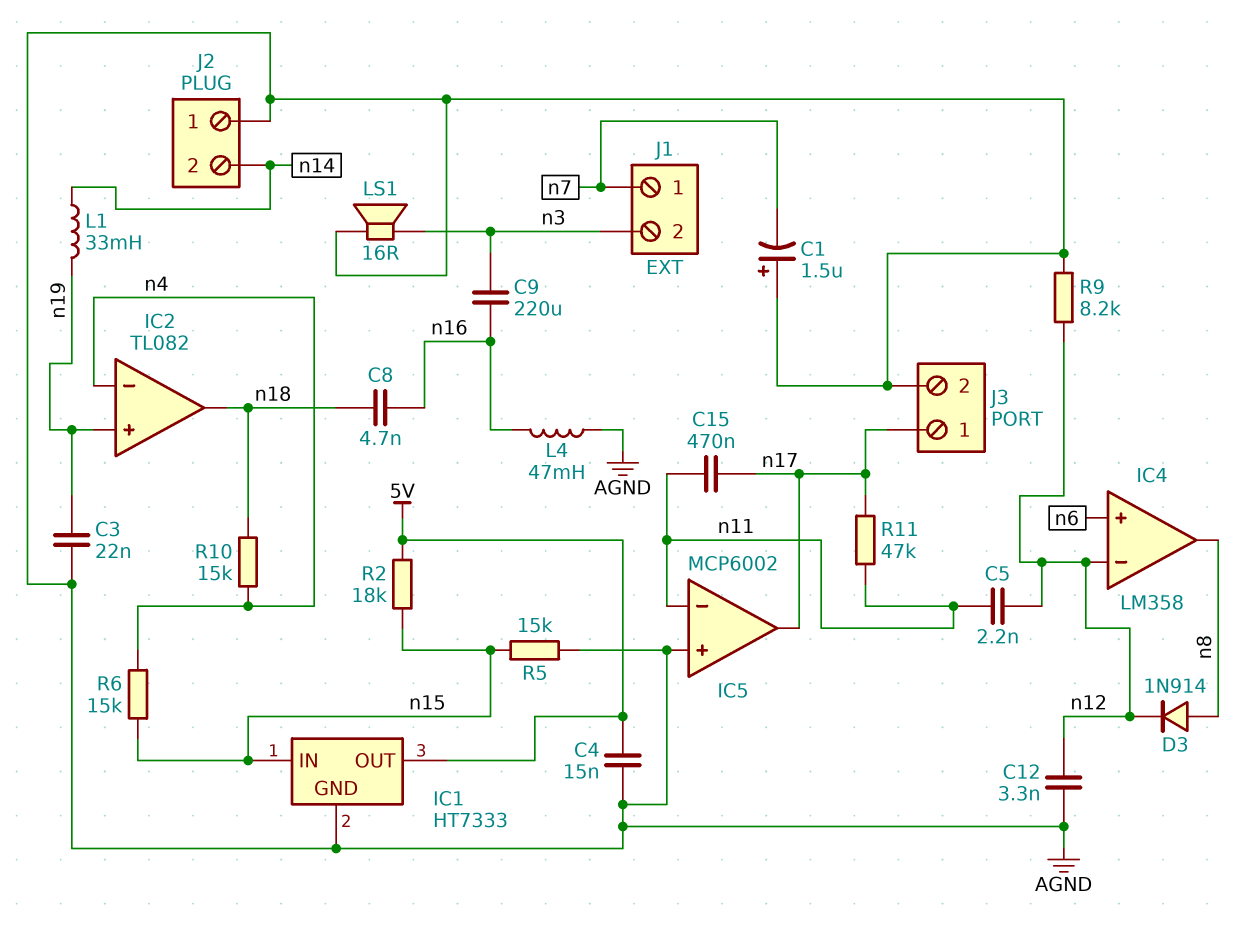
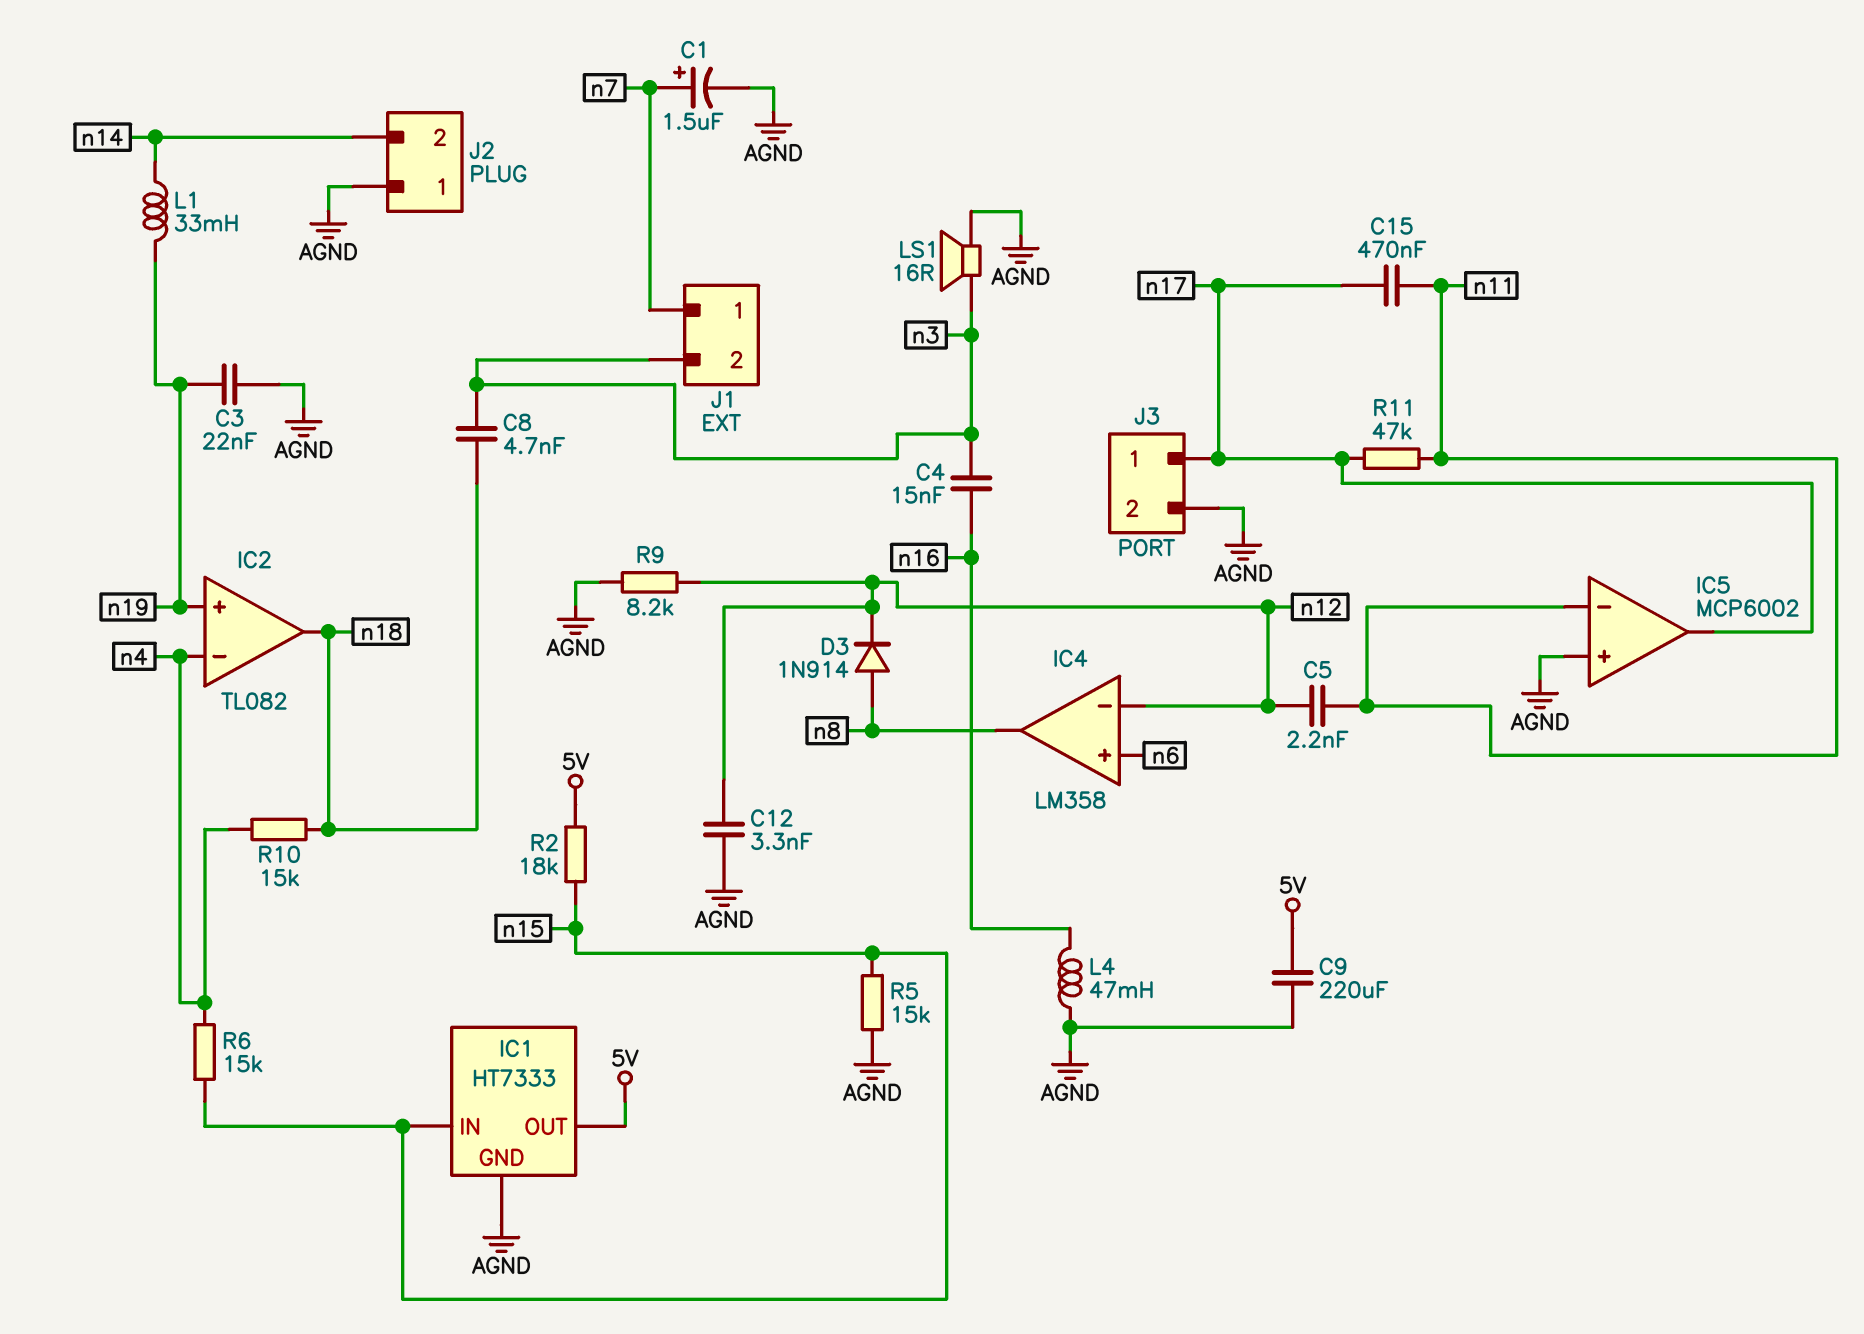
C1: 1.5uF (plus AGND, minus n7) -> 1.5uF (plus n7, minus AGND)
C4: 15nF (5V, AGND) -> 15nF (n3, n16)
C8: 4.7nF (n16, n18) -> 4.7nF (n3, n18)
C9: 220uF (n3, n16) -> 220uF (5V, AGND)

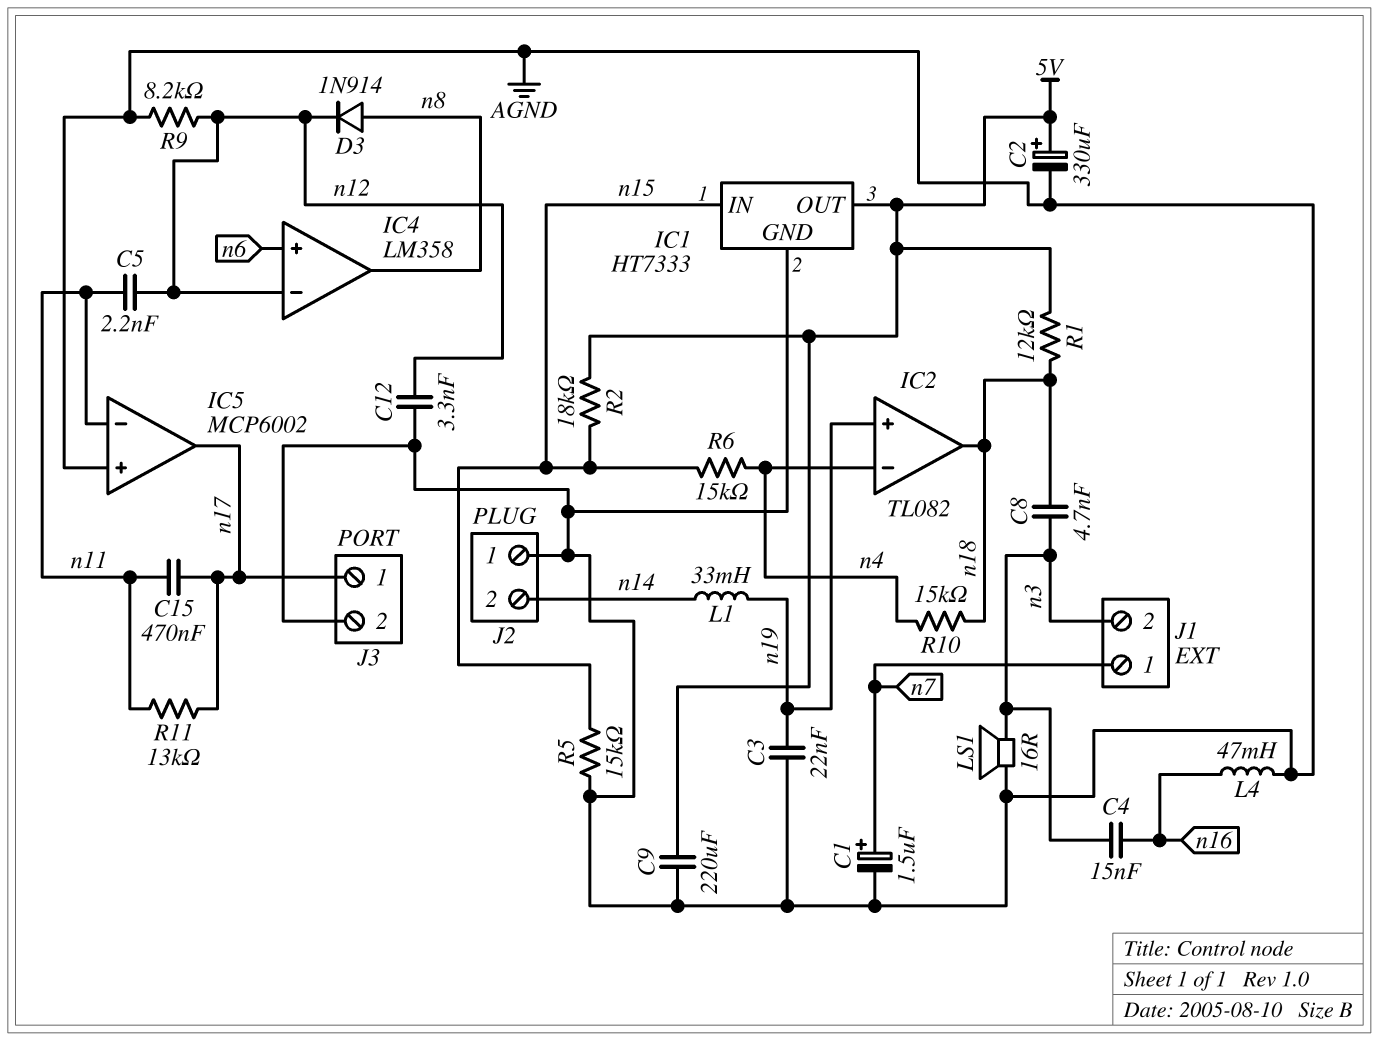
C2: none -> 330uF (plus 5V, minus AGND)
R1: none -> 12k (5V, n18)
R11: 47k (n11, n17) -> 13k (n11, n17)

